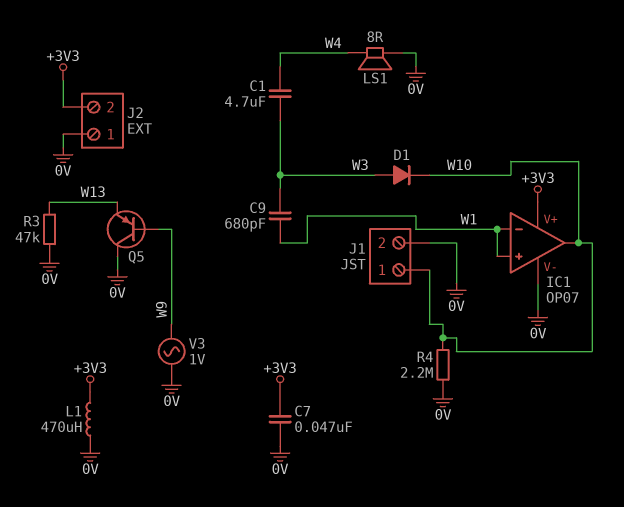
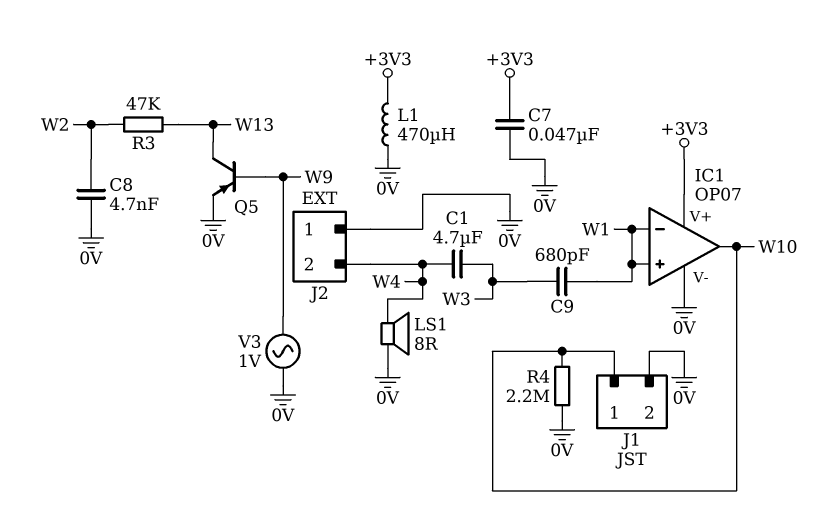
C8: none -> 4.7nF (0V, W2)
D1: diode (A W3, K W10) -> none
J2 pin 2: +3V3 -> W4
Q5: PNP (B W9, C 0V, E W13) -> PNP (B W9, C W13, E 0V)
R3: 47k (0V, W13) -> 47k (W2, W13)

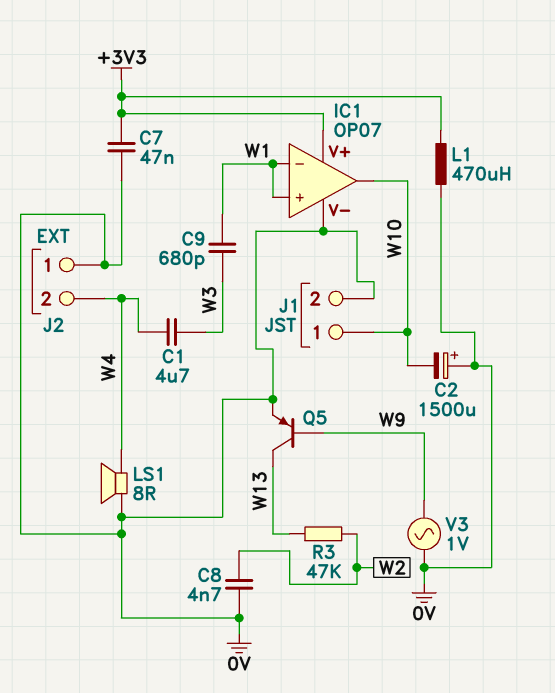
C2: none -> 1500uF (plus 0V, minus W10)
R4: 2.2M (0V, W10) -> none

